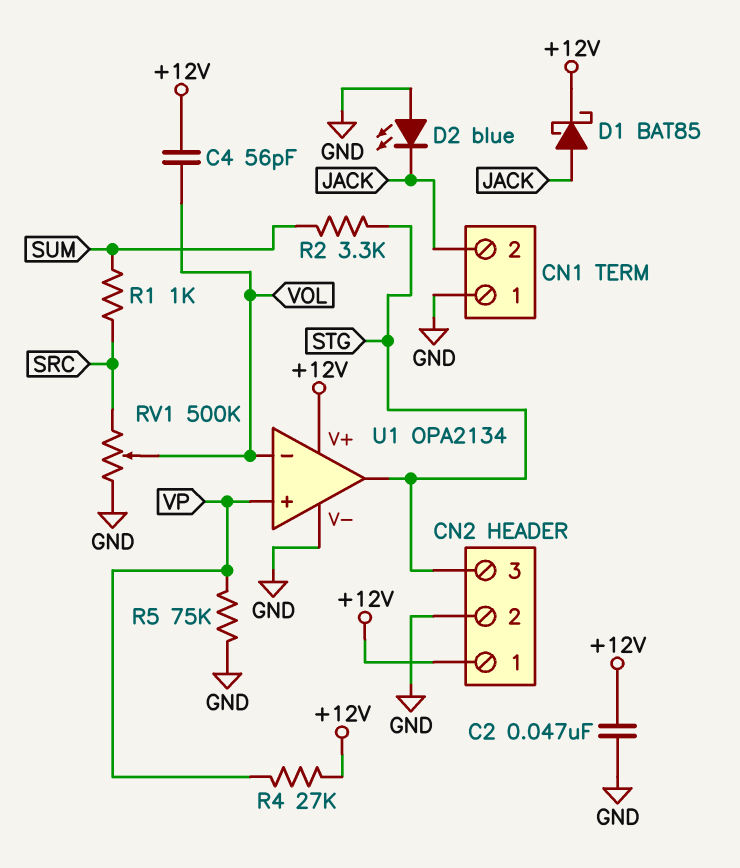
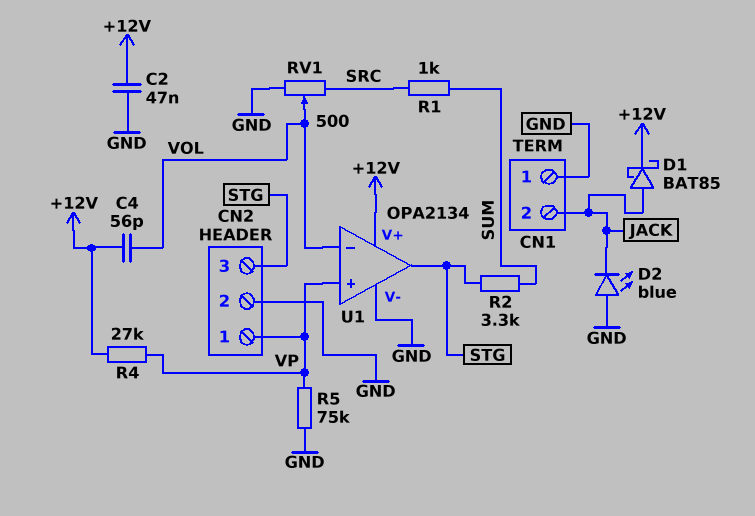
CN2 pin 1: +12V -> VP
RV1: 500k (GND, SRC, wiper VOL) -> 500 (GND, SRC, wiper VOL)

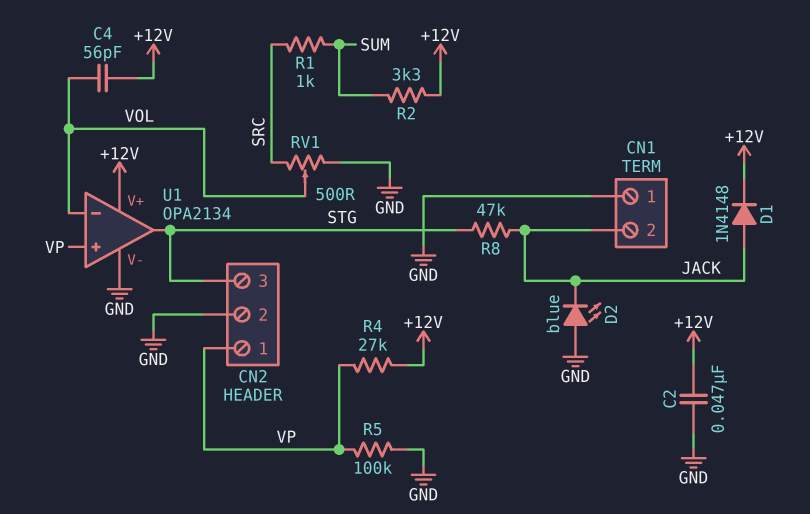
D1: schottky BAT85 (A JACK, K +12V) -> diode 1N4148 (A JACK, K +12V)
R2: 3.3k (STG, SUM) -> 3.3k (+12V, SUM)
R5: 75k (GND, VP) -> 100k (GND, VP)
R8: none -> 47k (JACK, STG)

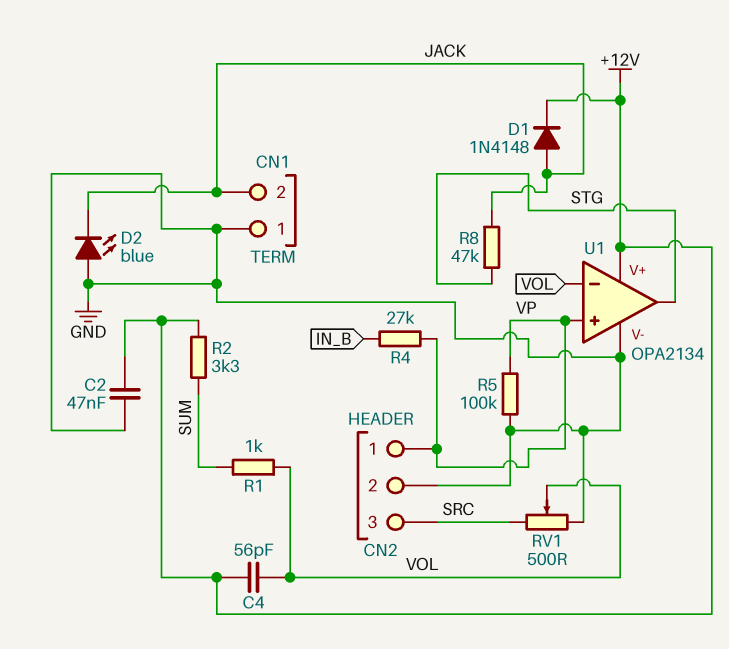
CN2 pin 3: STG -> SRC
R1: 1k (SRC, SUM) -> 1k (SUM, VOL)
R4: 27k (+12V, VP) -> 27k (IN_B, VP)

